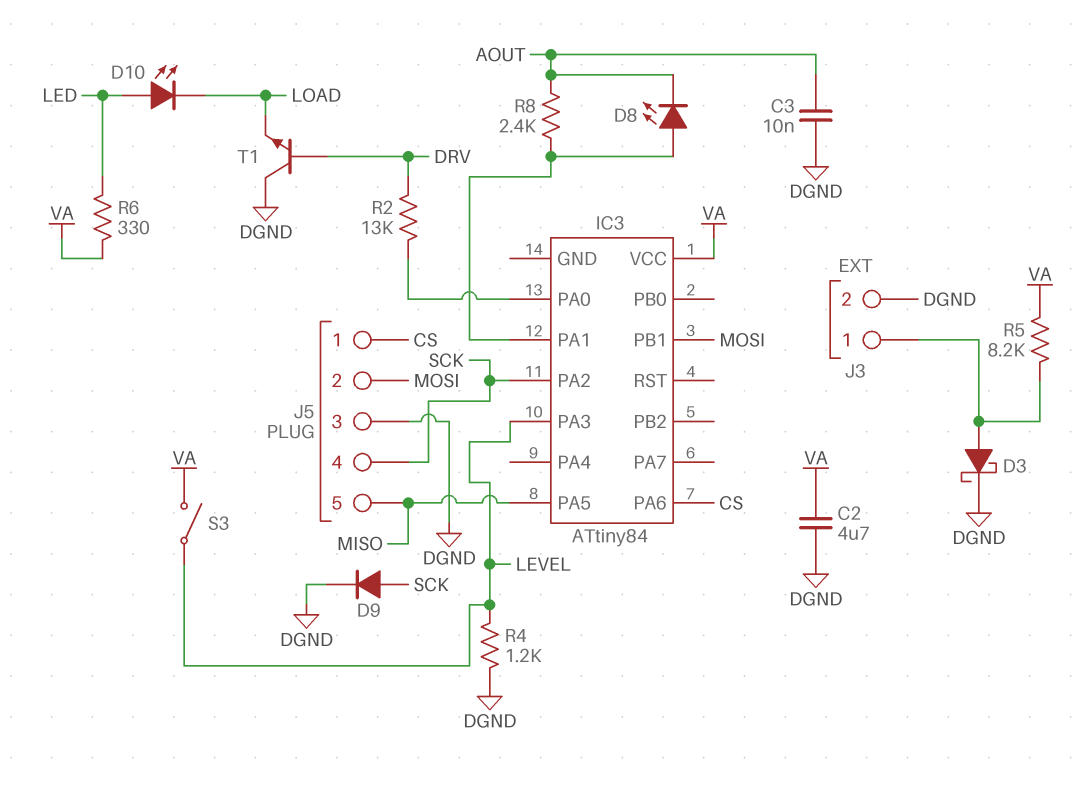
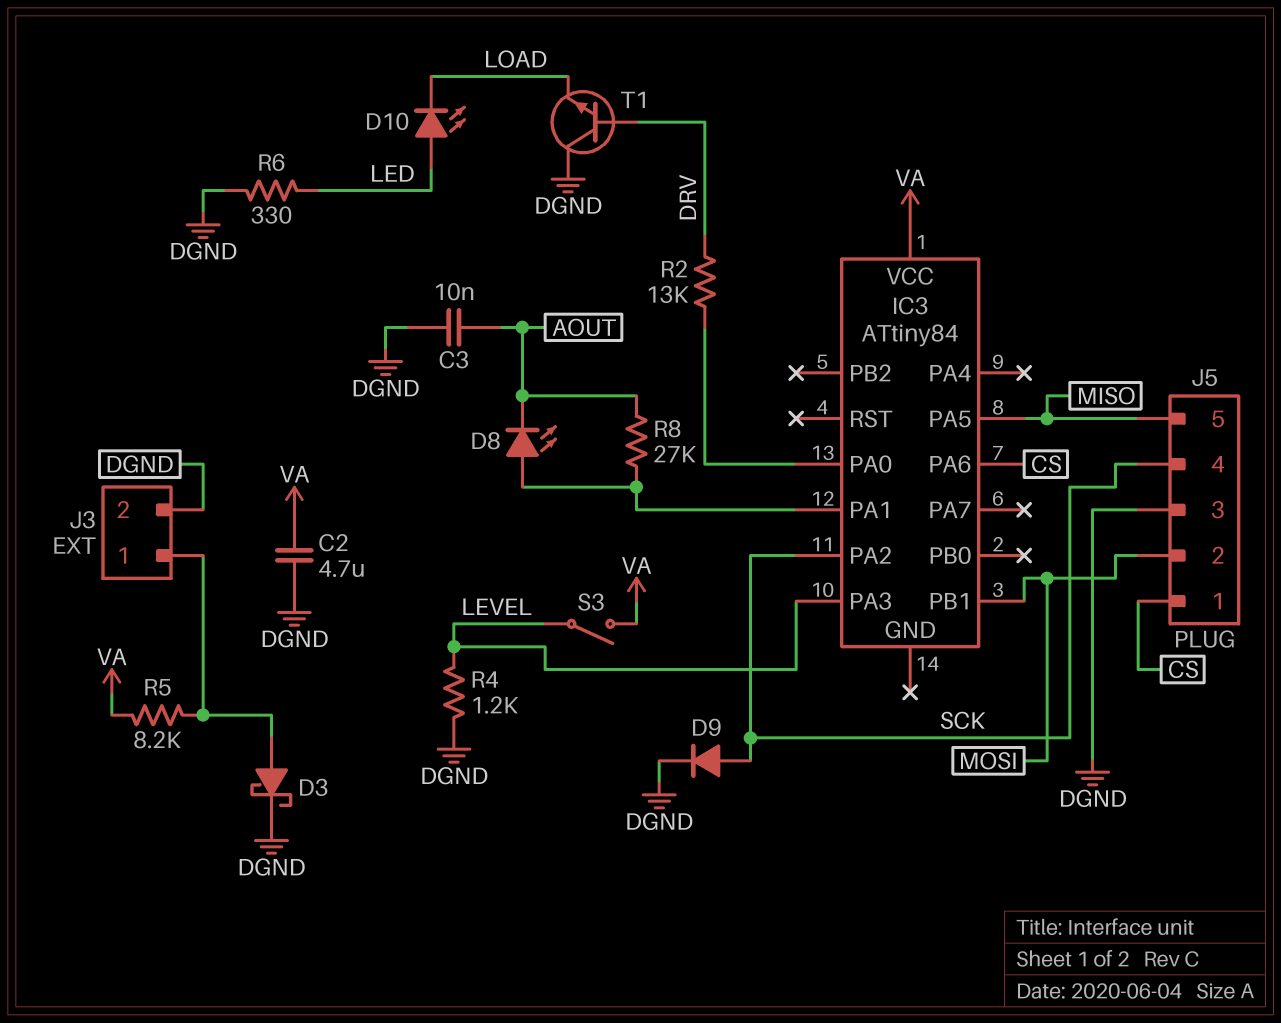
R6: 330 (LED, VA) -> 330 (DGND, LED)
R8: 2.4k (AOUT, IC3/PA1) -> 27k (AOUT, IC3/PA1)

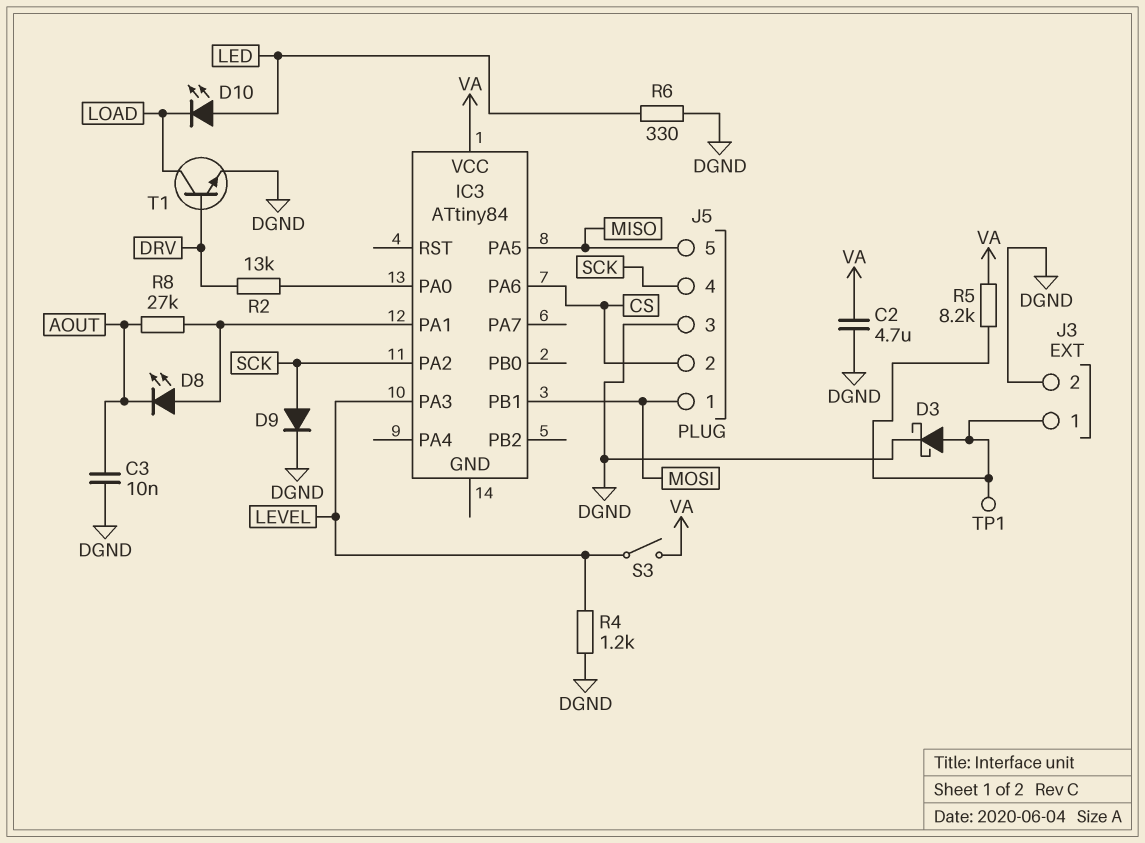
J5 pin 1: CS -> MOSI
J5 pin 2: MOSI -> CS
T1: NPN (B DRV, C DGND, E LOAD) -> NPN (B DRV, C LOAD, E DGND)
TP1: none -> test point (J3/1)

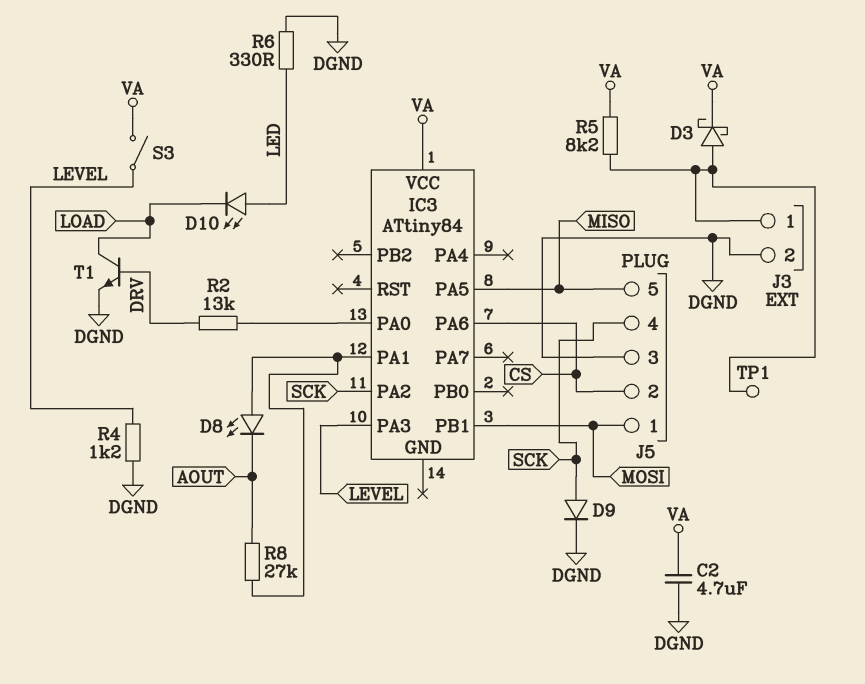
C3: 10nF (AOUT, DGND) -> none
D3: schottky (A J3/1, K DGND) -> schottky (A J3/1, K VA)

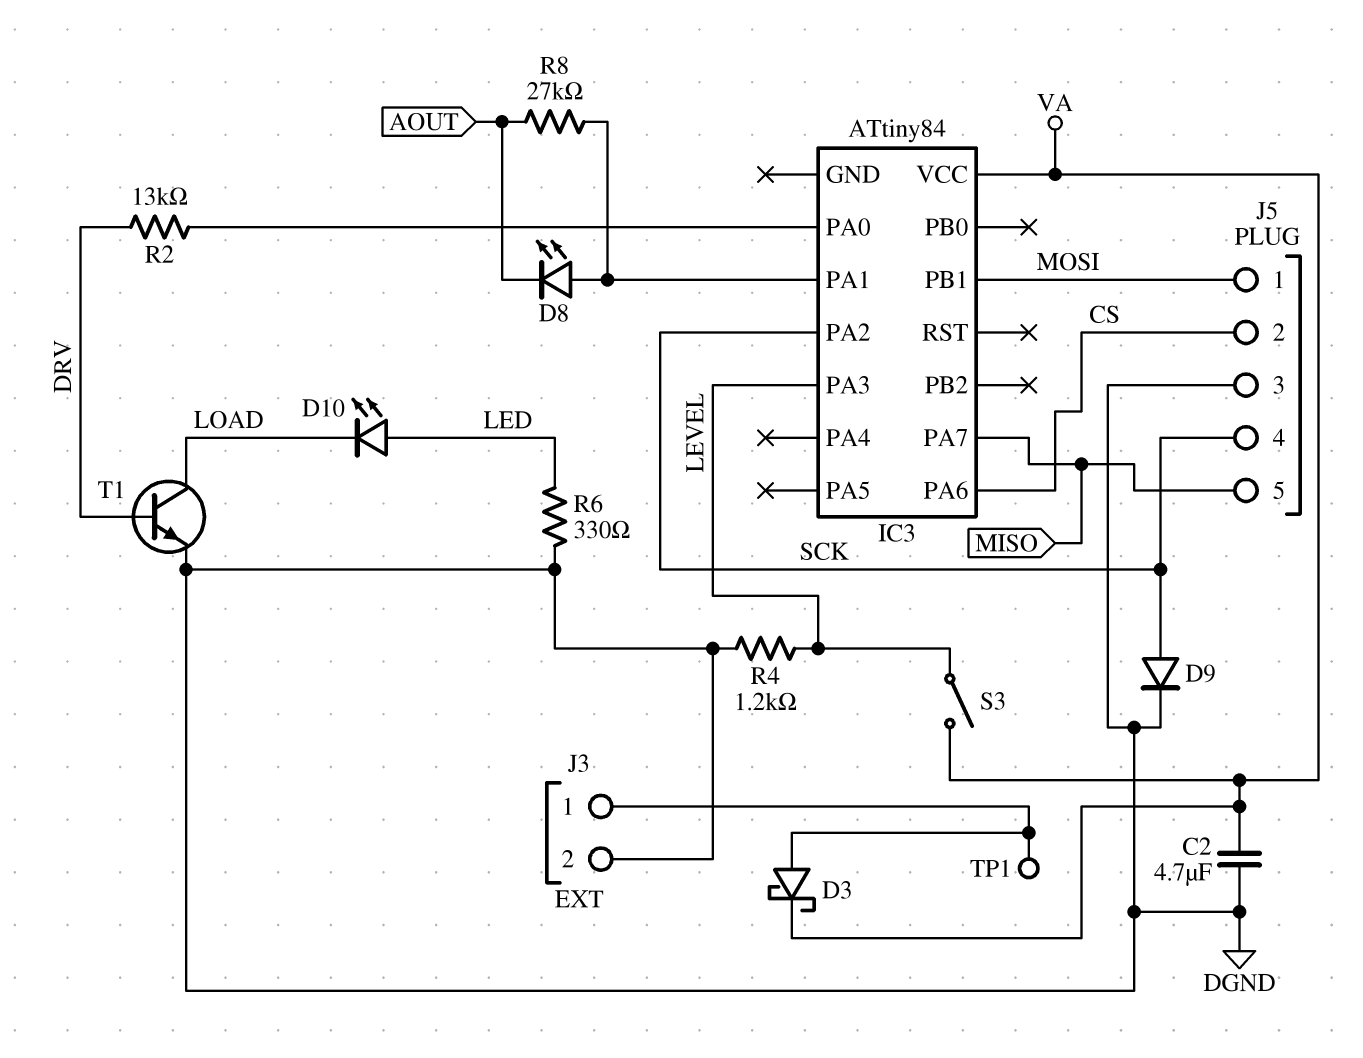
IC3 pin PA5: MISO -> none
IC3 pin PA7: none -> MISO
R5: 8.2k (J3/1, VA) -> none

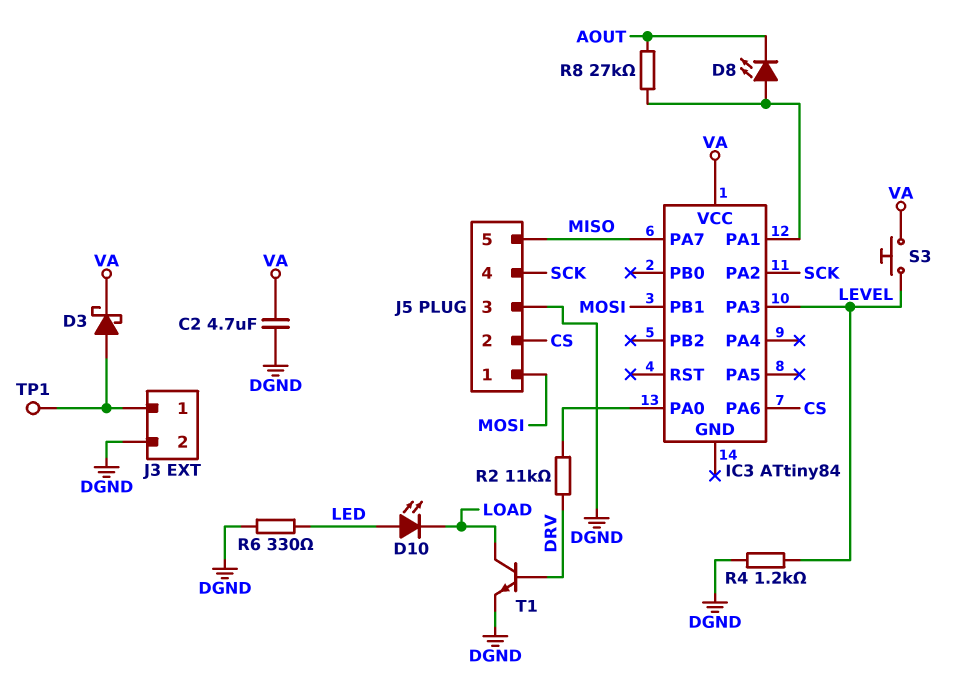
D9: diode (A SCK, K DGND) -> none
R2: 13k (DRV, IC3/PA0) -> 11k (DRV, IC3/PA0)
S3: switch (LEVEL, VA) -> button (LEVEL, VA)

